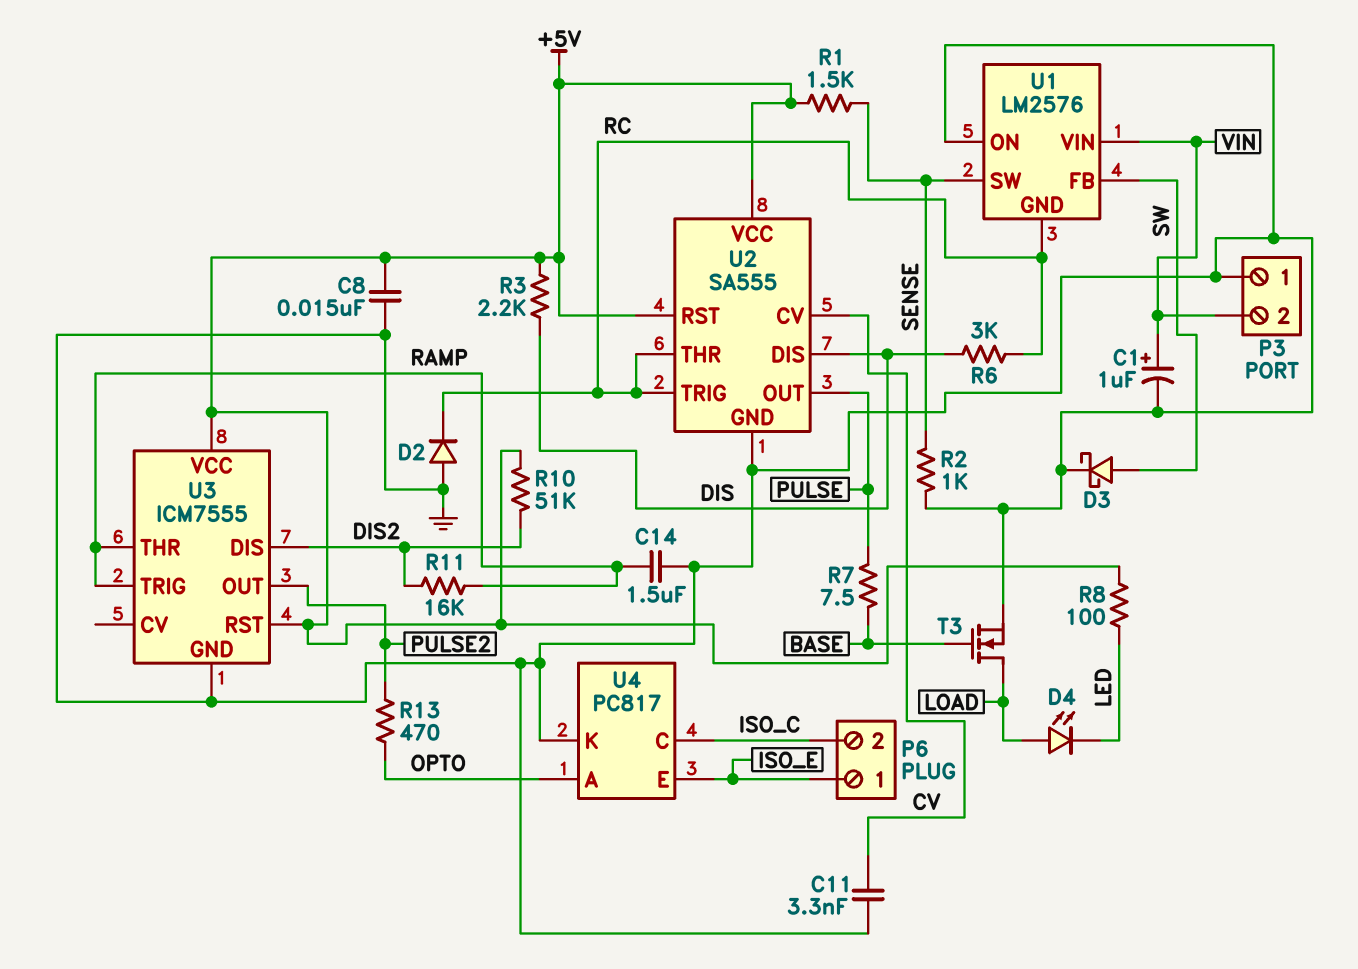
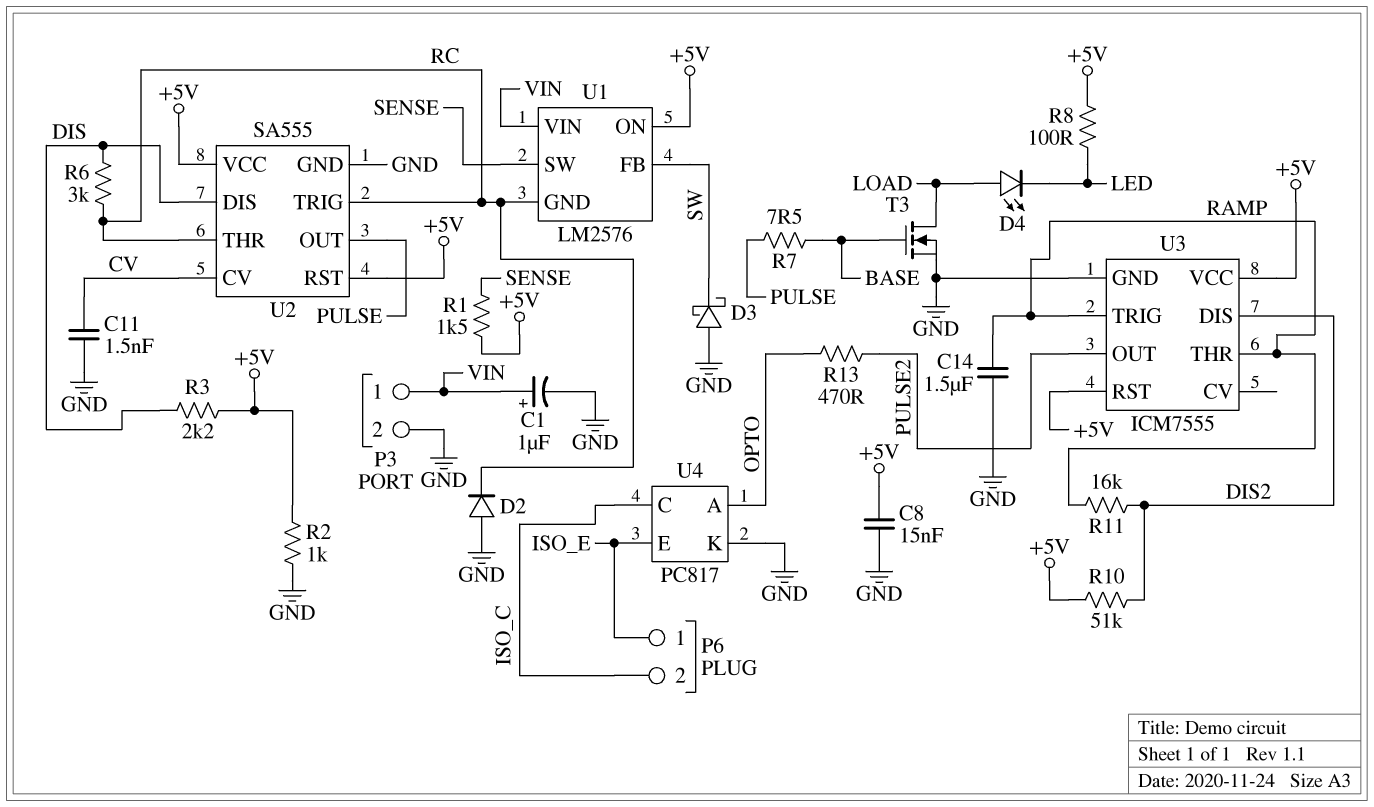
C11: 3.3nF (CV, GND) -> 1.5nF (CV, GND)
D3: schottky (A SW, K GND) -> schottky (A GND, K SW)
P3 pin 1: GND -> VIN
P3 pin 2: VIN -> GND
R2: 1k (GND, SENSE) -> 1k (+5V, GND)
U1 pin ON: GND -> +5V

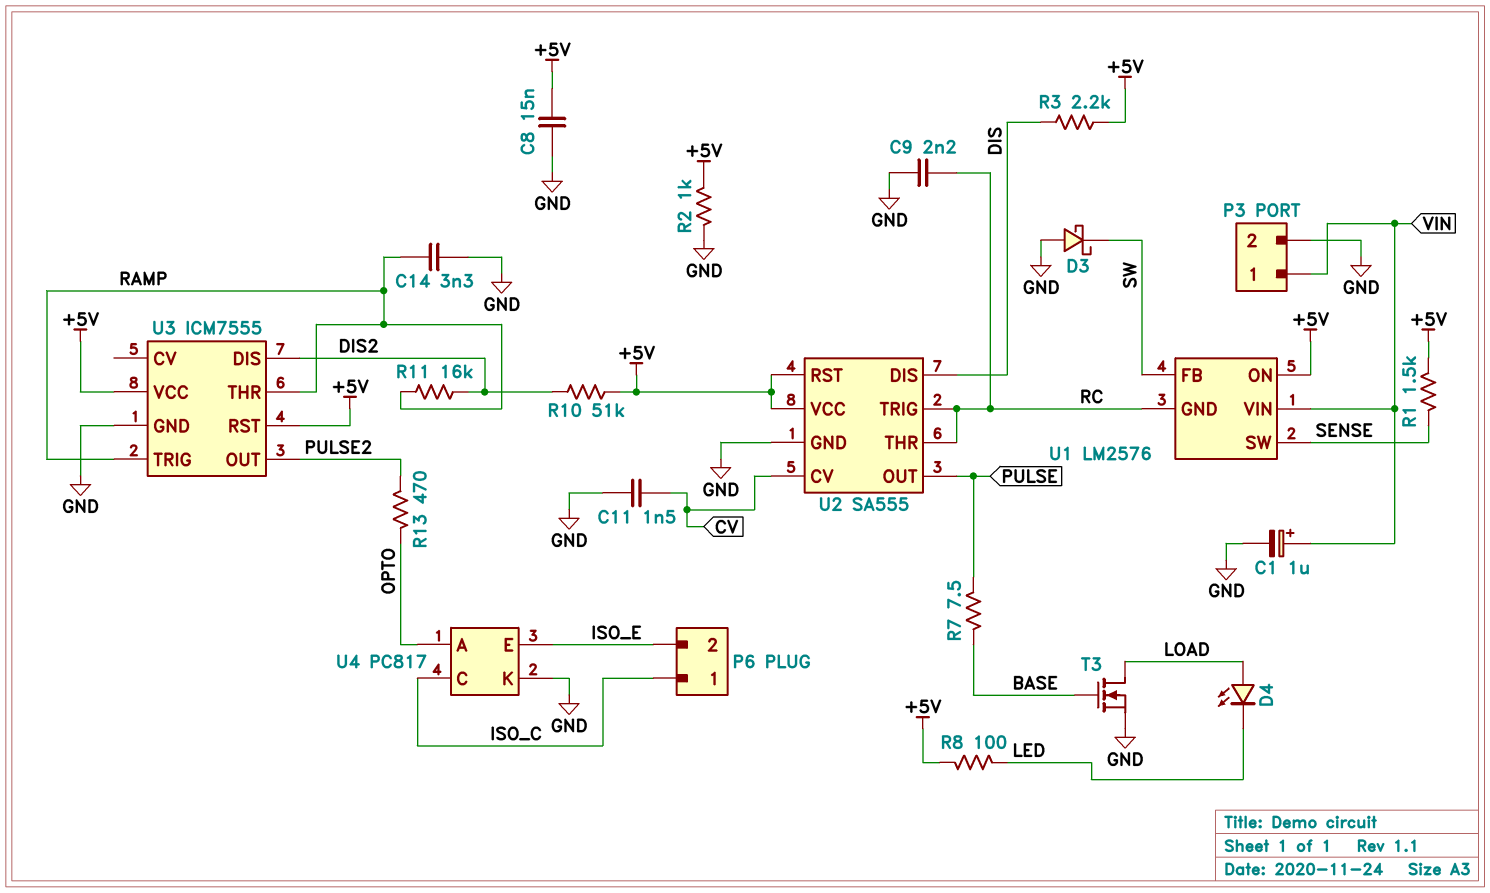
C9: none -> 2.2nF (GND, RC)
C14: 1.5uF (GND, RAMP) -> 3.3nF (GND, RAMP)
D2: diode (A GND, K RC) -> none
P6 pin 1: ISO_E -> ISO_C
P6 pin 2: ISO_C -> ISO_E
R6: 3k (DIS, RC) -> none

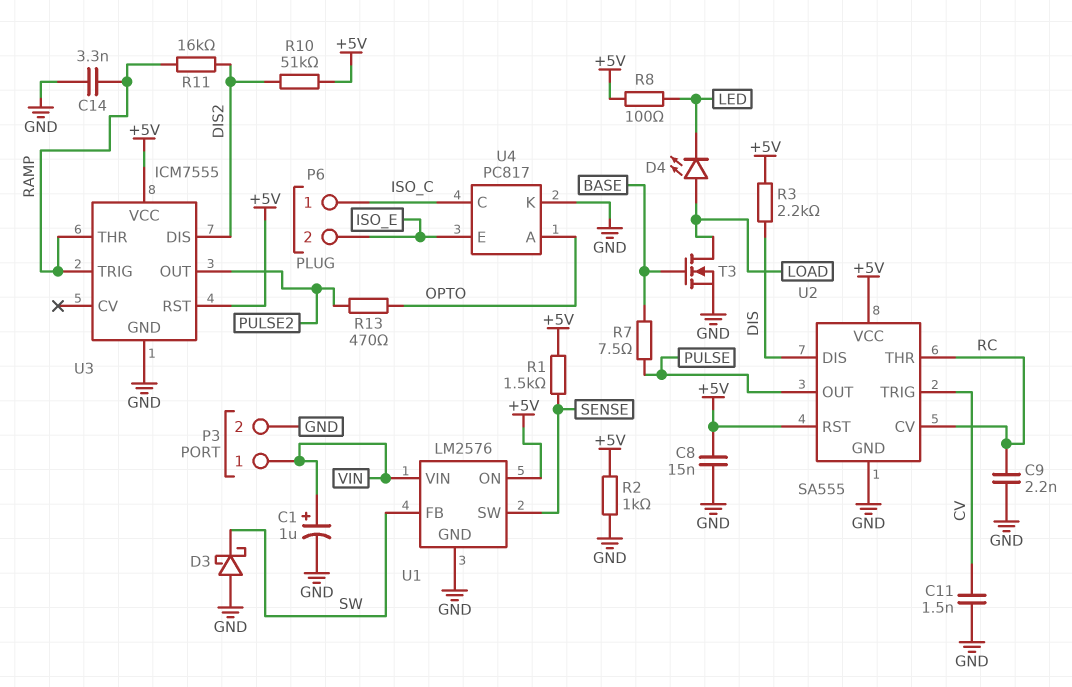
U1 pin GND: RC -> GND
U2 pin CV: CV -> RC
U2 pin TRIG: RC -> CV

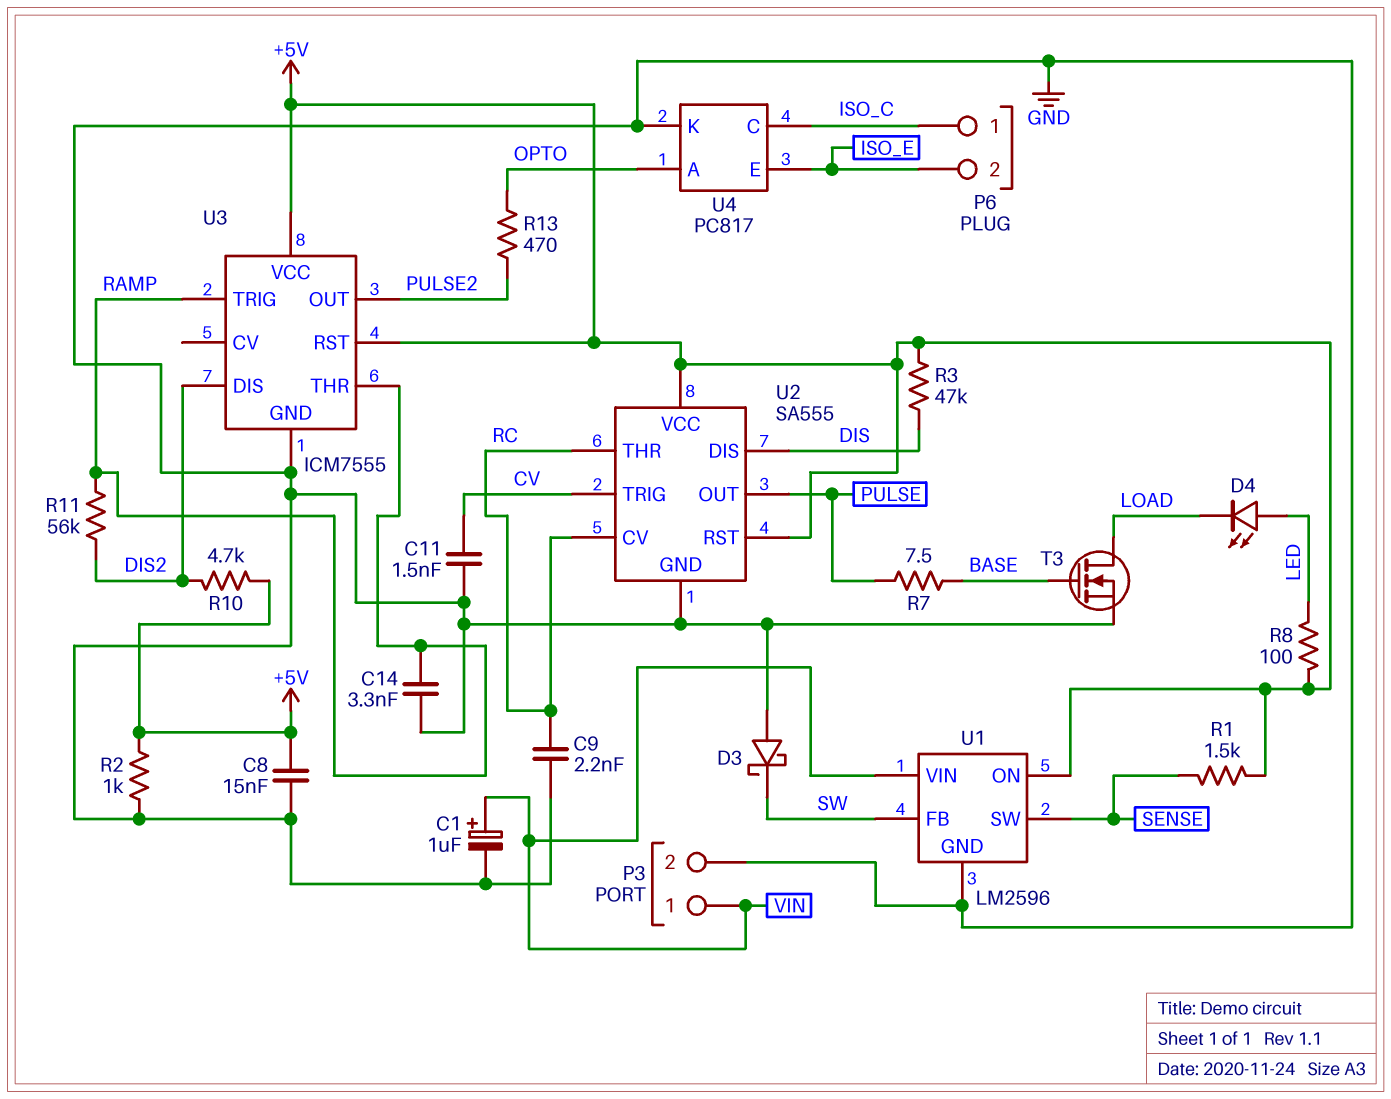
D4: LED (A LOAD, K LED) -> LED (A LED, K LOAD)
R3: 2.2k (+5V, DIS) -> 47k (+5V, DIS)
R10: 51k (+5V, DIS2) -> 4.7k (+5V, DIS2)
R11: 16k (DIS2, RAMP) -> 56k (DIS2, RAMP)
U1: LM2576 -> LM2596

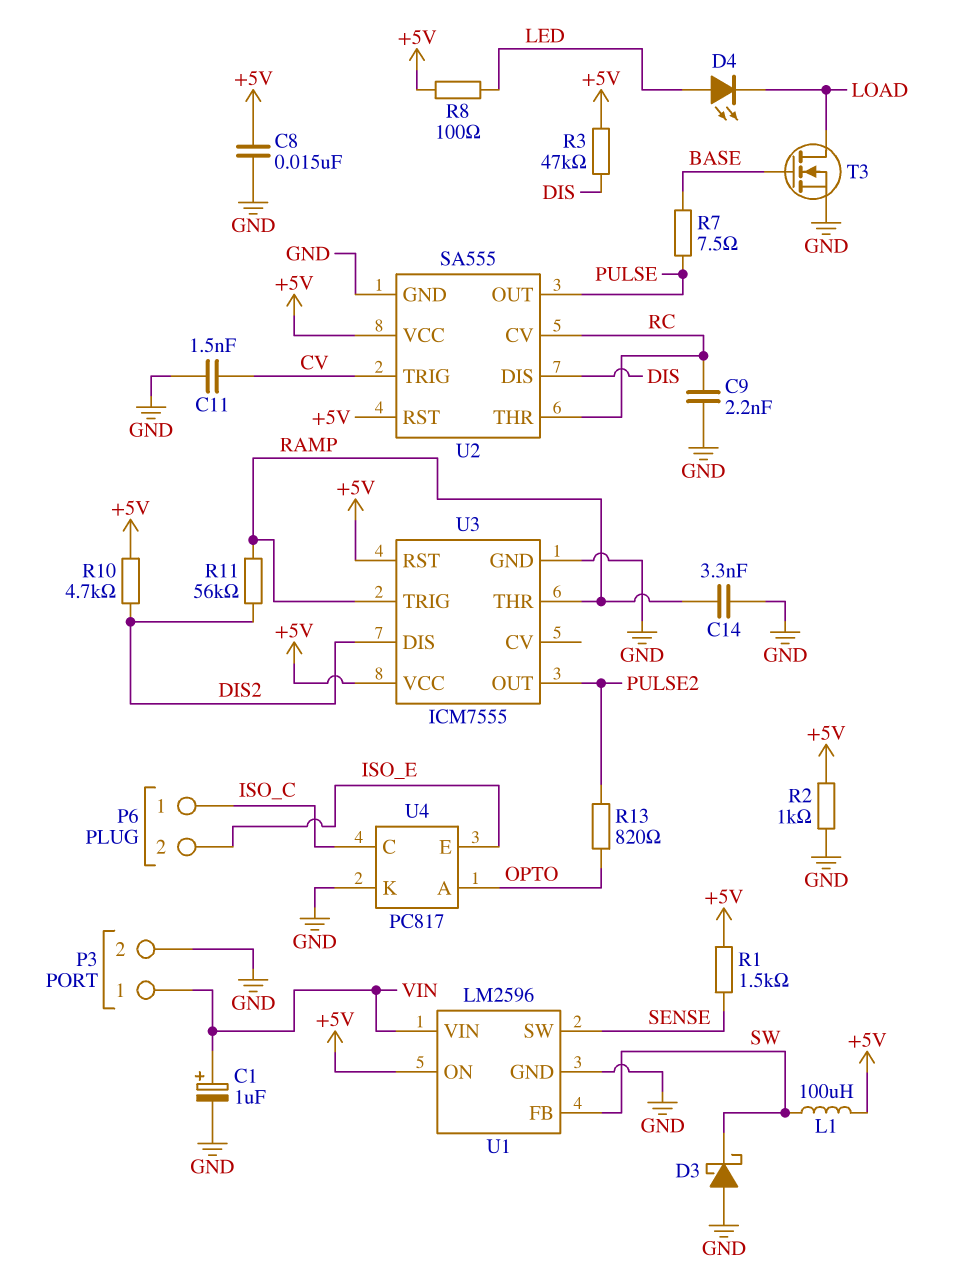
L1: none -> 100uH (+5V, SW)
R13: 470 (OPTO, PULSE2) -> 820 (OPTO, PULSE2)

